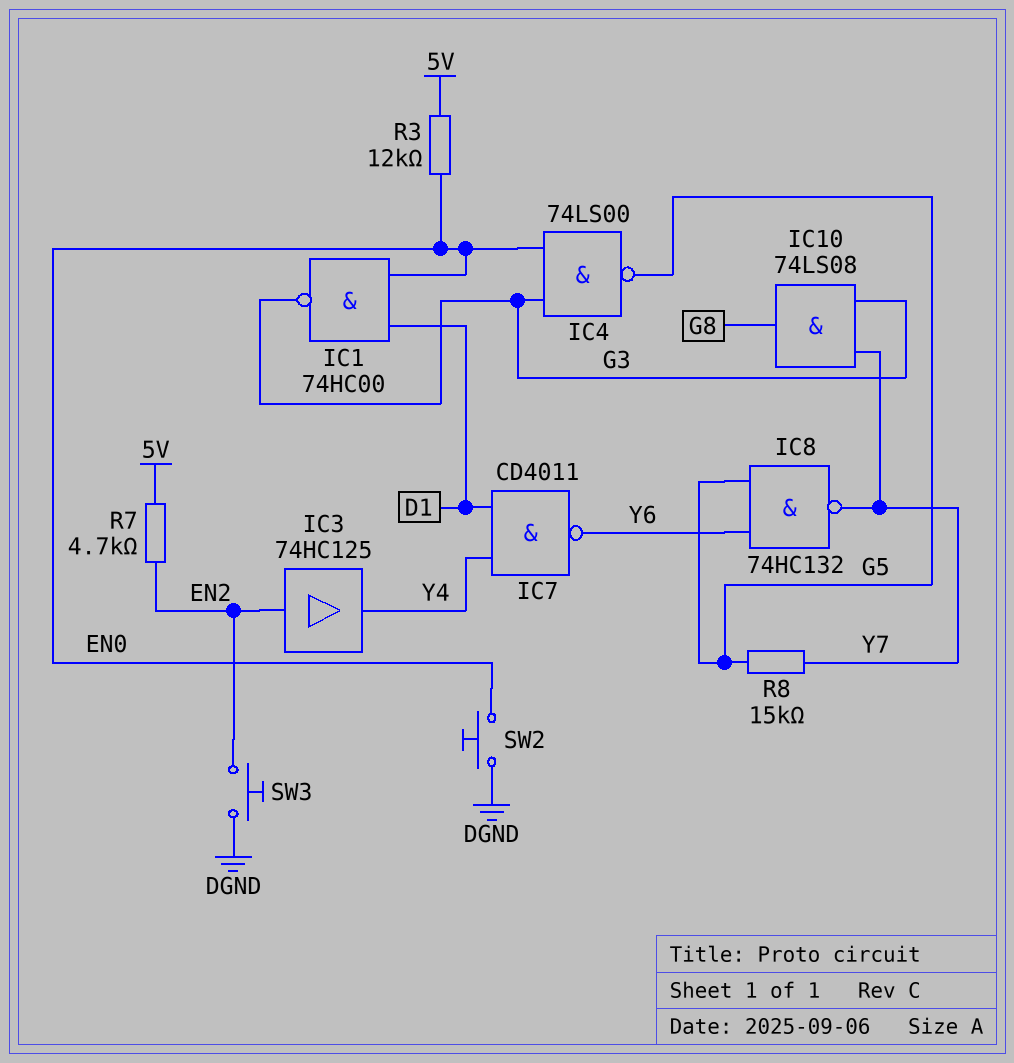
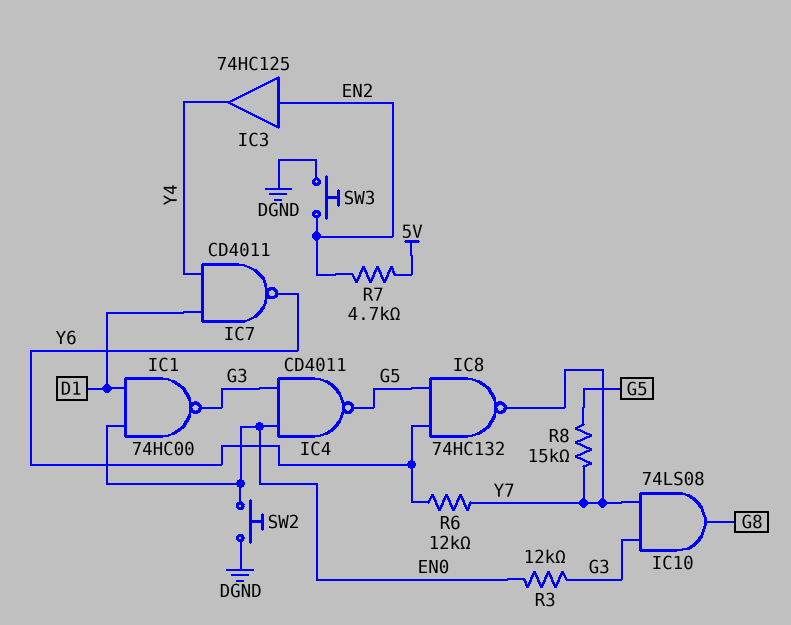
IC4: NAND 74LS00 (in EN0, in G3, out G5) -> NAND CD4011 (in EN0, in G3, out G5)
R3: 12k (5V, EN0) -> 12k (EN0, G3)
R6: none -> 12k (Y6, Y7)

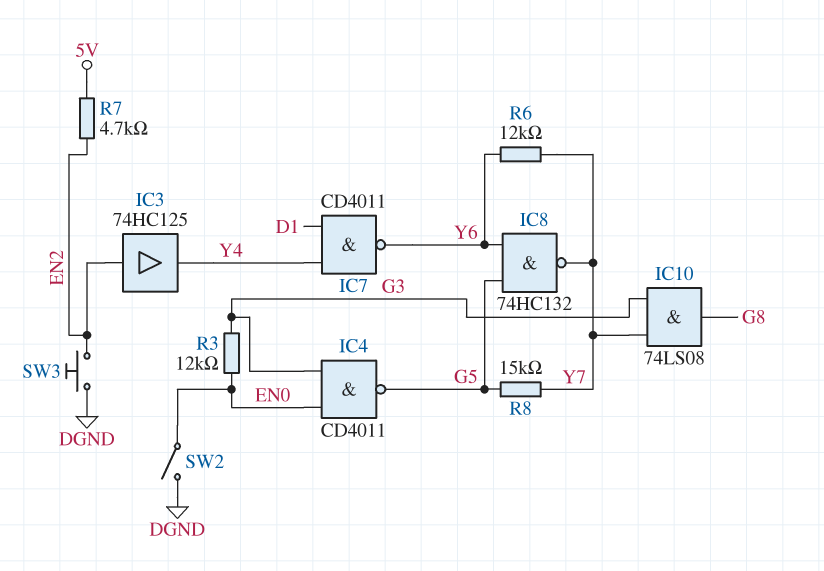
IC1: NAND 74HC00 (in D1, in EN0, out G3) -> none
SW2: button (DGND, EN0) -> switch (DGND, EN0)

